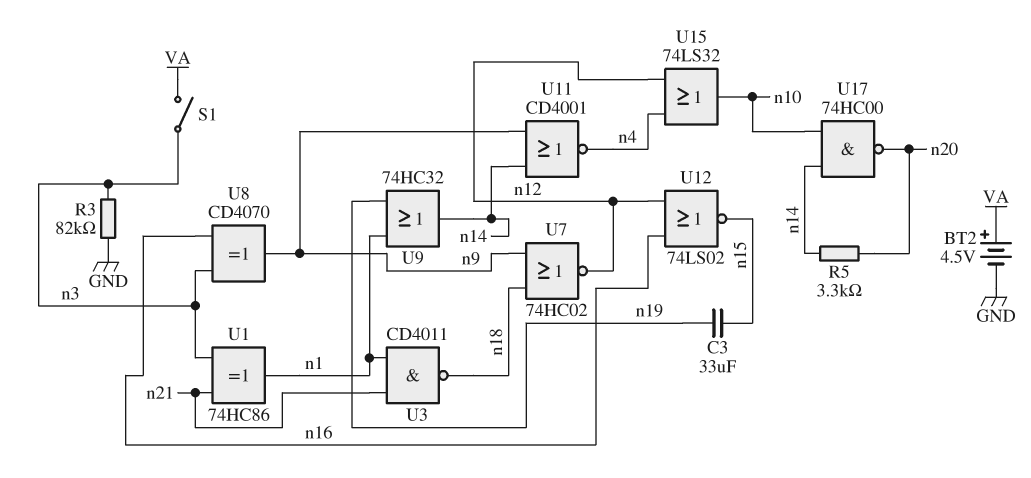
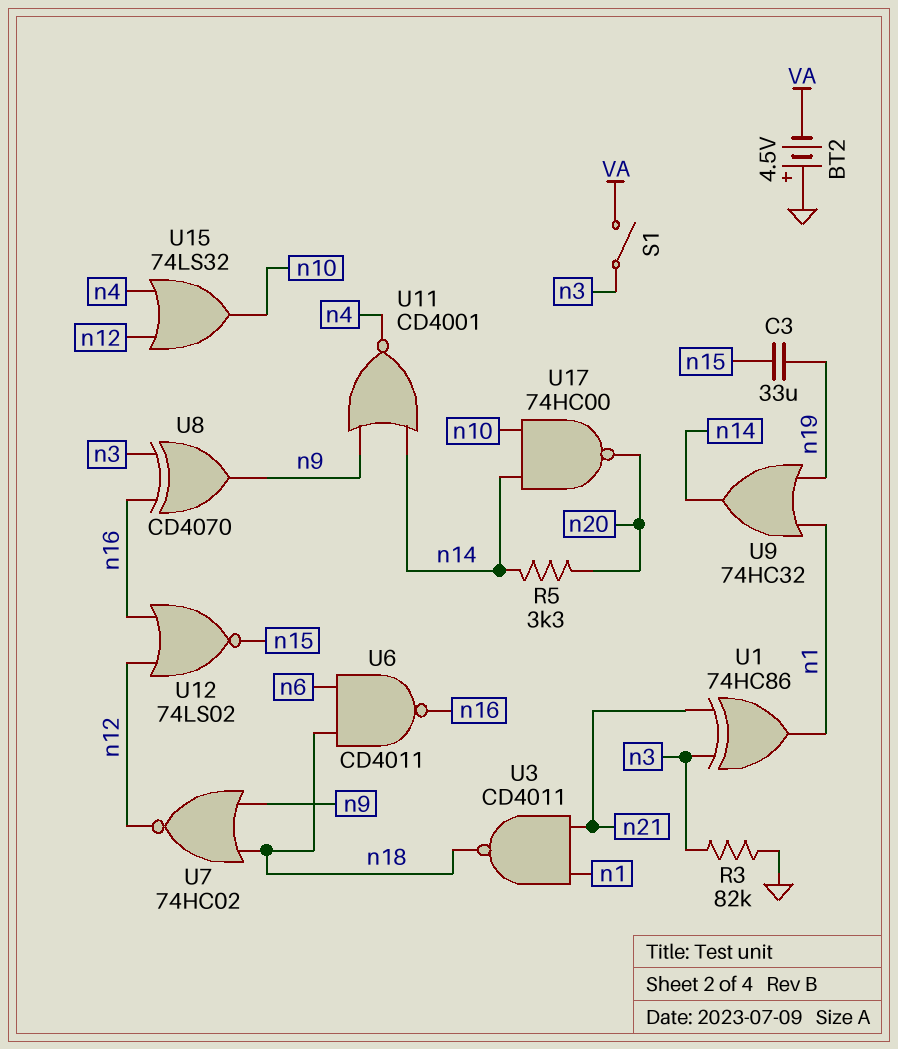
BT2: 4.5V (plus VA, minus GND) -> 4.5V (plus GND, minus VA)
U6: none -> NAND CD4011 (in n6, in n18, out n16)

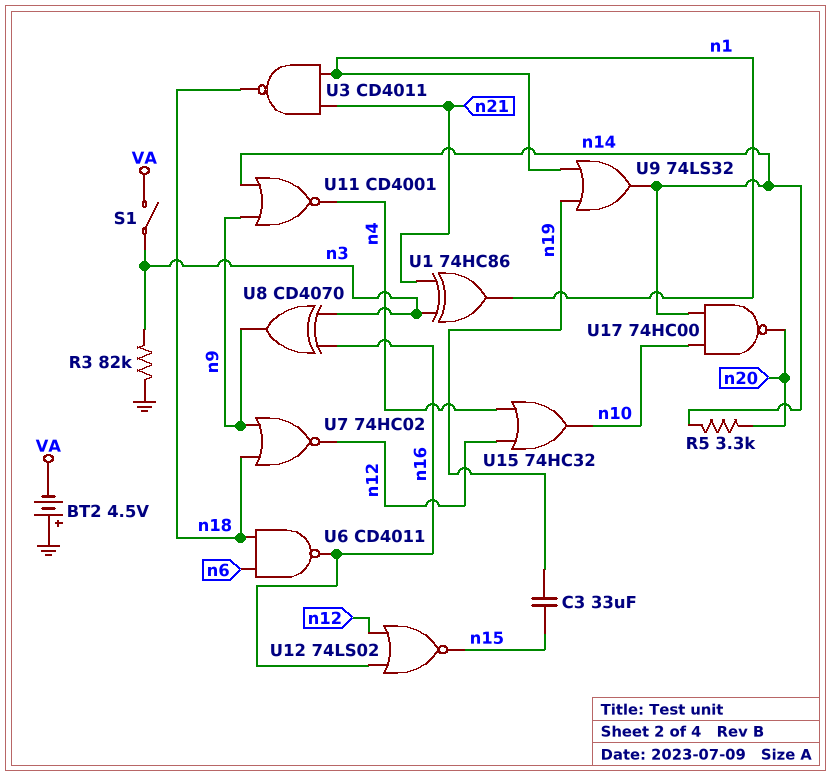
U9: OR 74HC32 (in n1, in n19, out n14) -> OR 74LS32 (in n1, in n19, out n14)
U15: OR 74LS32 (in n4, in n12, out n10) -> OR 74HC32 (in n4, in n12, out n10)

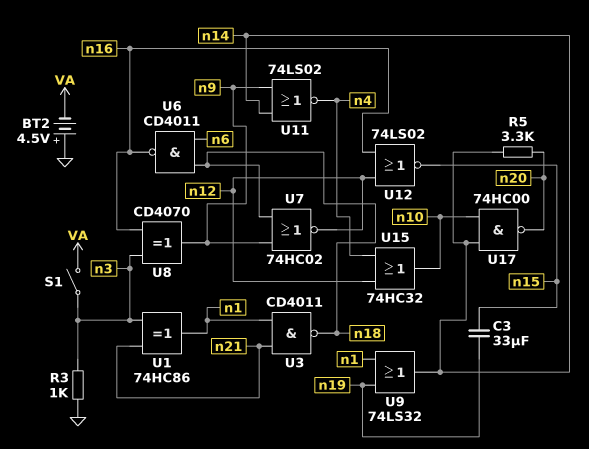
R3: 82k (GND, n3) -> 1k (GND, n3)
U11: NOR CD4001 (in n9, in n14, out n4) -> NOR 74LS02 (in n9, in n14, out n4)

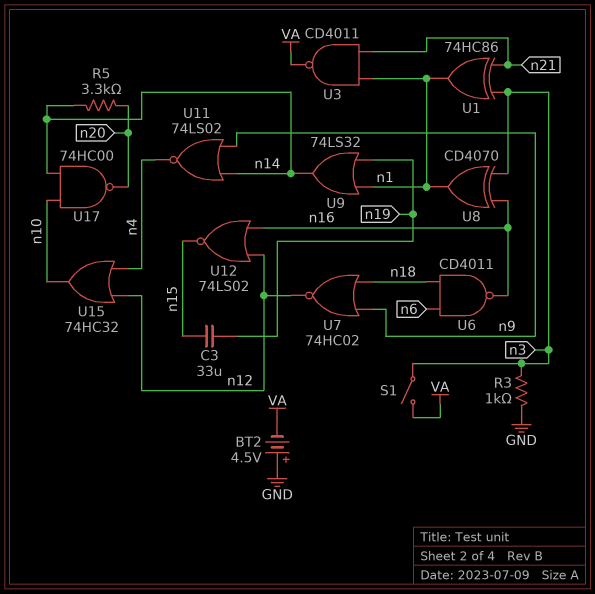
U3: NAND CD4011 (in n1, in n21, out n18) -> NAND CD4011 (in n1, in n21, out VA)
U8: XOR CD4070 (in n3, in n16, out n9) -> XOR CD4070 (in n3, in n16, out n1)

